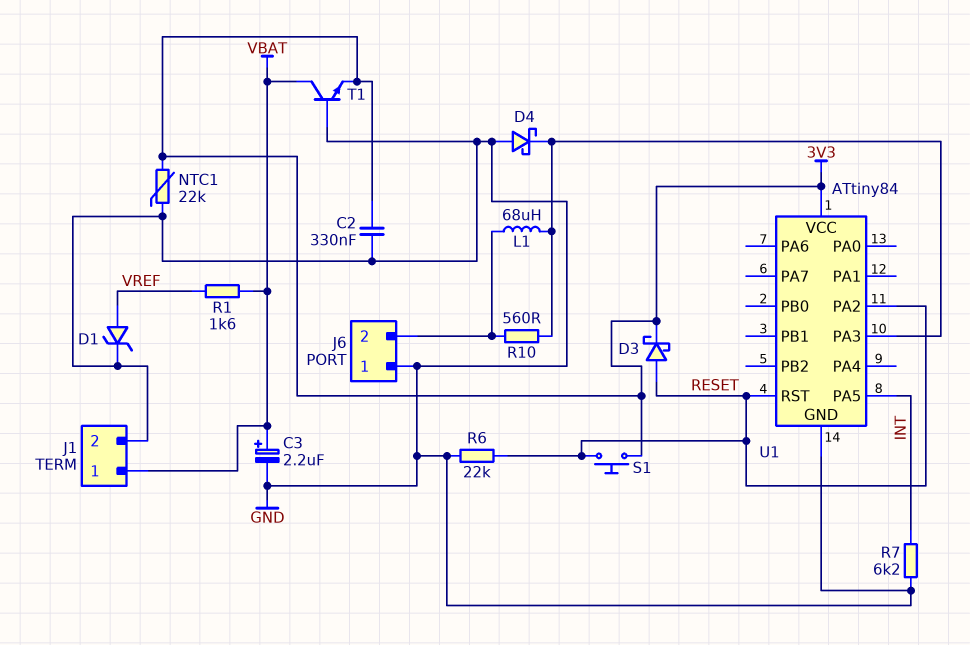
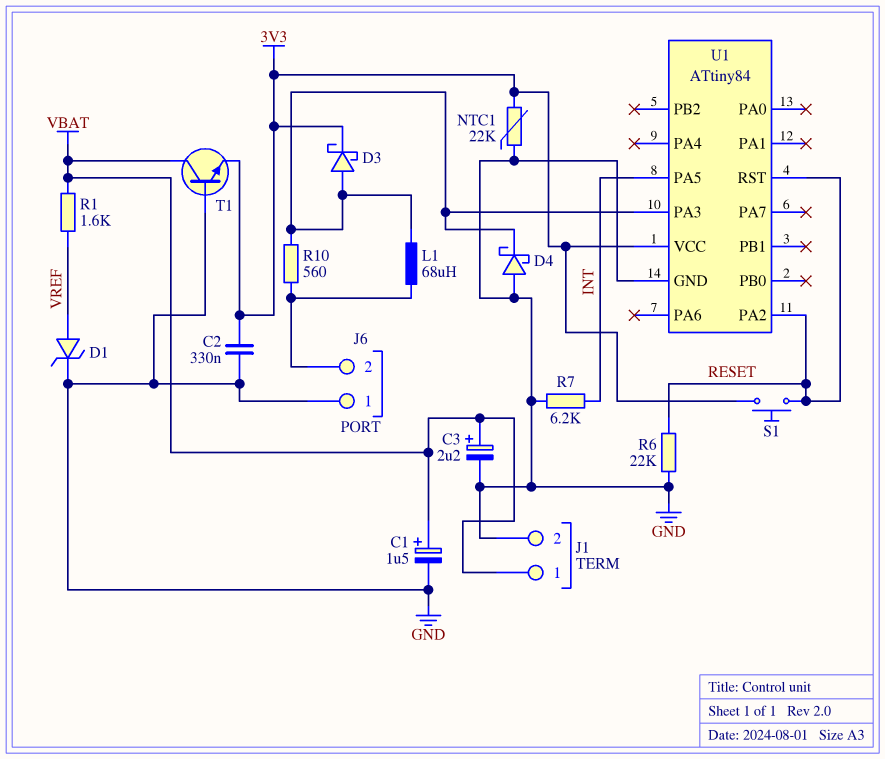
C1: none -> 1.5uF (plus VBAT, minus GND)
D3: schottky (A RESET, K 3V3) -> schottky (A U1/PA3, K 3V3)

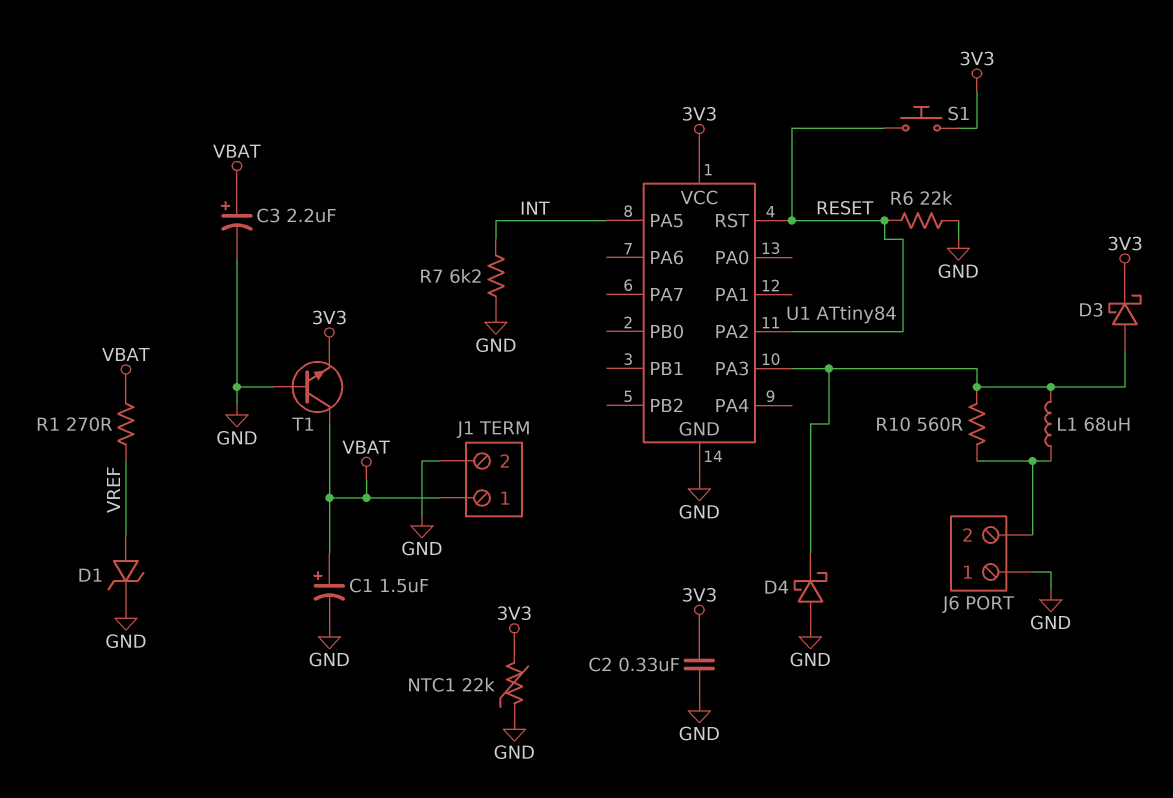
R1: 1.6k (VBAT, VREF) -> 270 (VBAT, VREF)

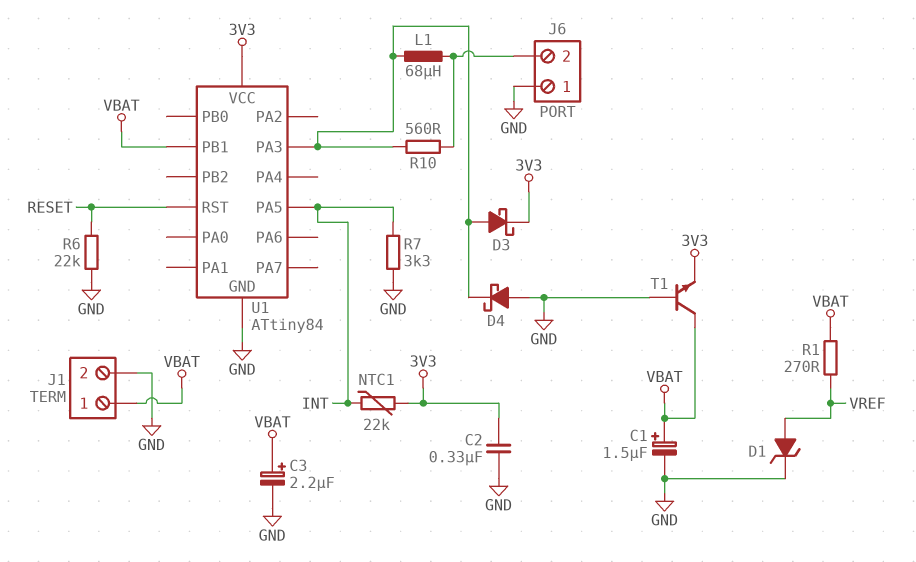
NTC1: 22k (3V3, GND) -> 22k (3V3, INT)
R7: 6.2k (GND, INT) -> 3.3k (GND, INT)
S1: button (3V3, RESET) -> none
U1 pin PA2: RESET -> none
U1 pin PB1: none -> VBAT

